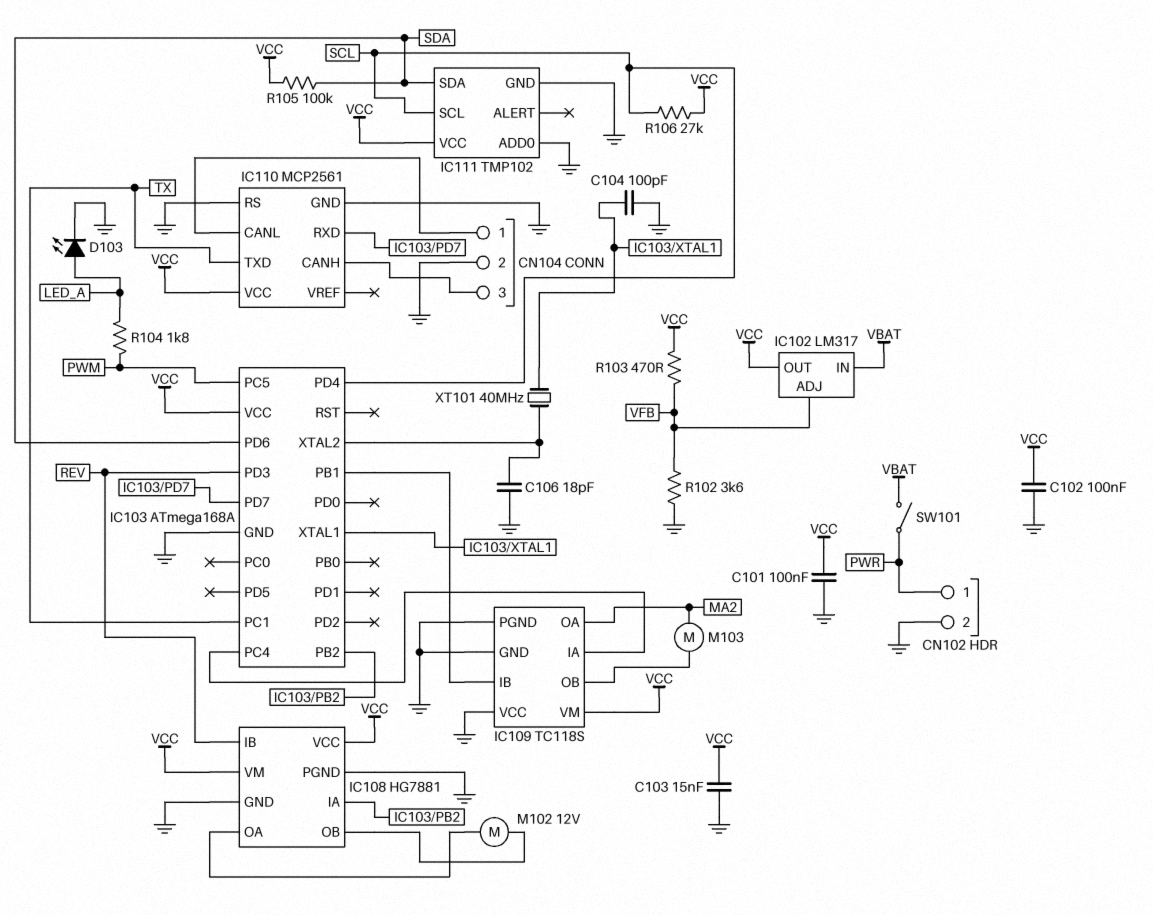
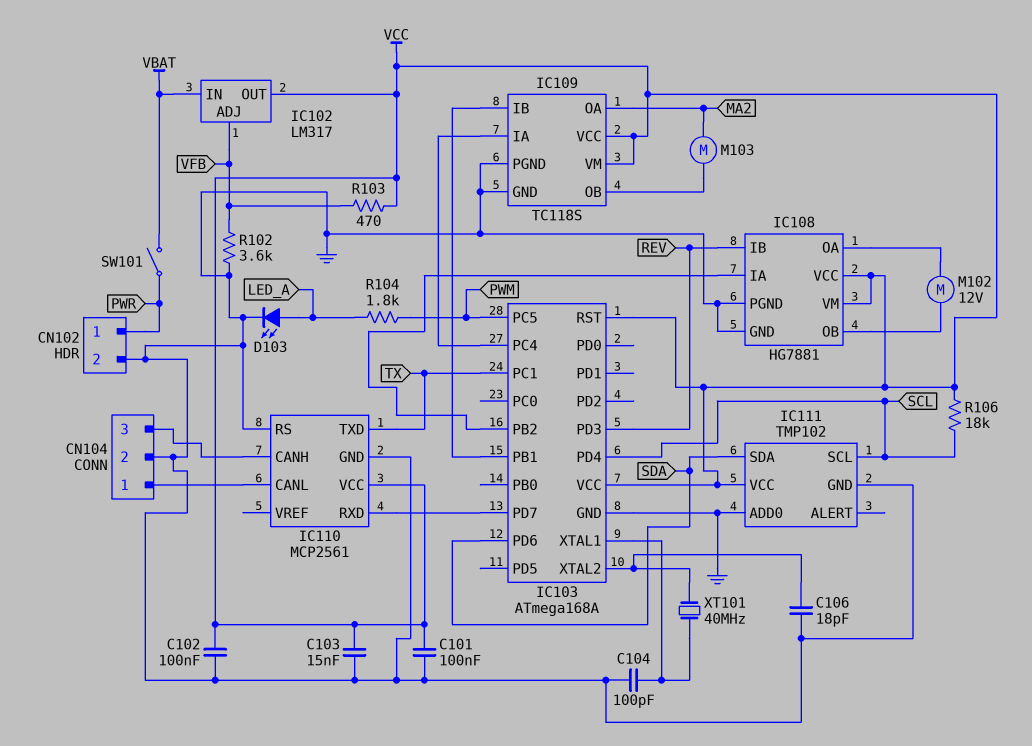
IC103 pin RST: none -> VCC
IC109 pin VCC: GND -> VCC
R105: 100k (SDA, VCC) -> none
R106: 27k (SCL, VCC) -> 18k (SCL, VCC)

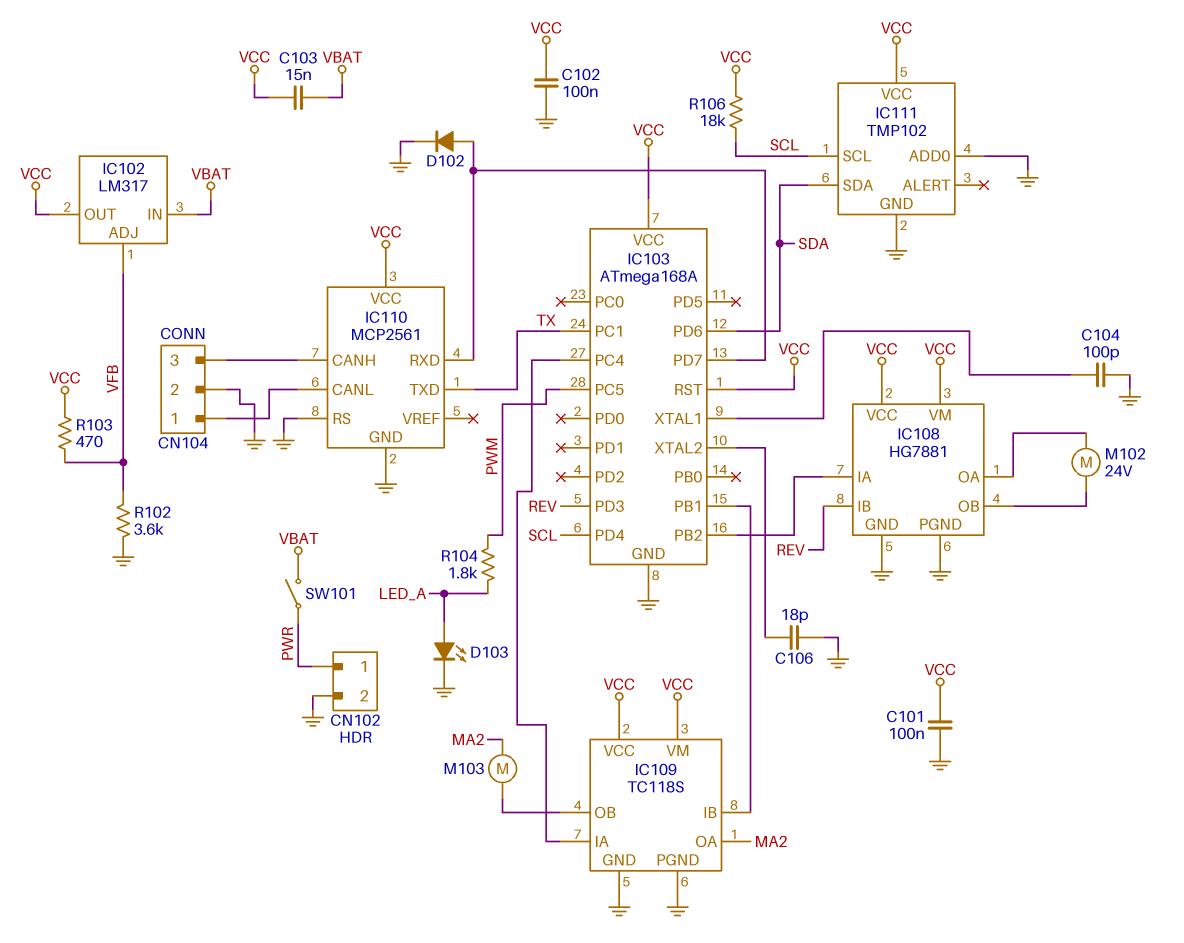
C103: 15nF (GND, VCC) -> 15nF (VBAT, VCC)
D102: none -> diode (A IC103/PD7, K GND)
M102: motor 12V (IC108/OA, IC108/OB) -> motor 24V (IC108/OA, IC108/OB)
XT101: 40MHz (IC103/XTAL1, IC103/XTAL2) -> none

